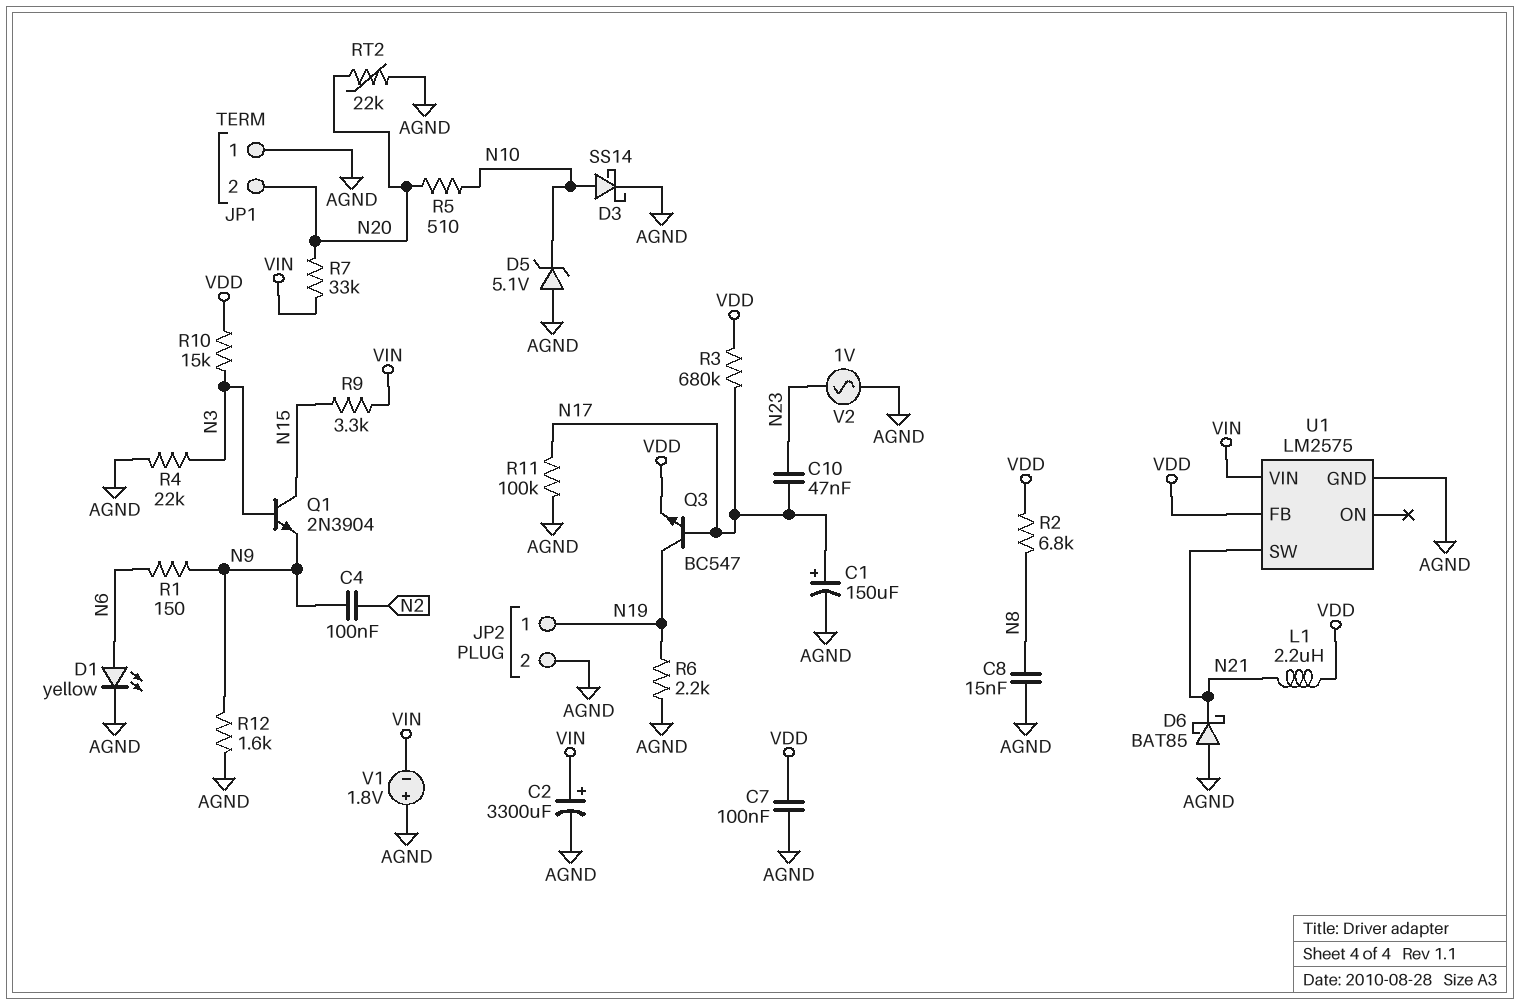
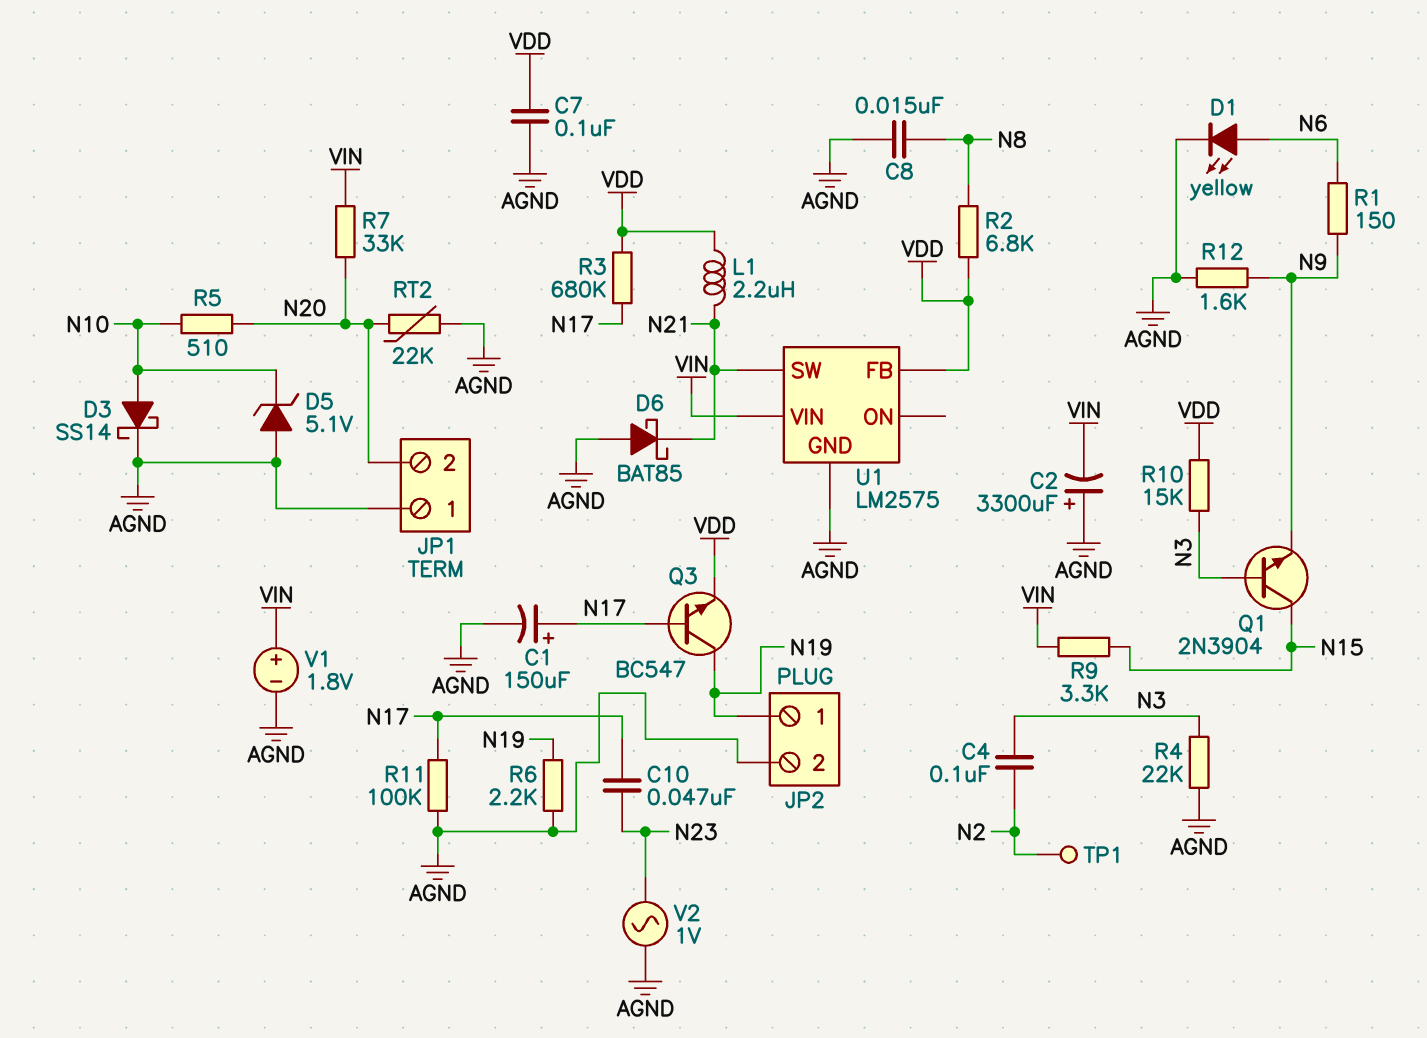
C2: 3300uF (plus VIN, minus AGND) -> 3300uF (plus AGND, minus VIN)
C4: 100nF (N2, N9) -> 100nF (N2, N3)
TP1: none -> test point (N2)
V1: 1.8V (plus AGND, minus VIN) -> 1.8V (plus VIN, minus AGND)

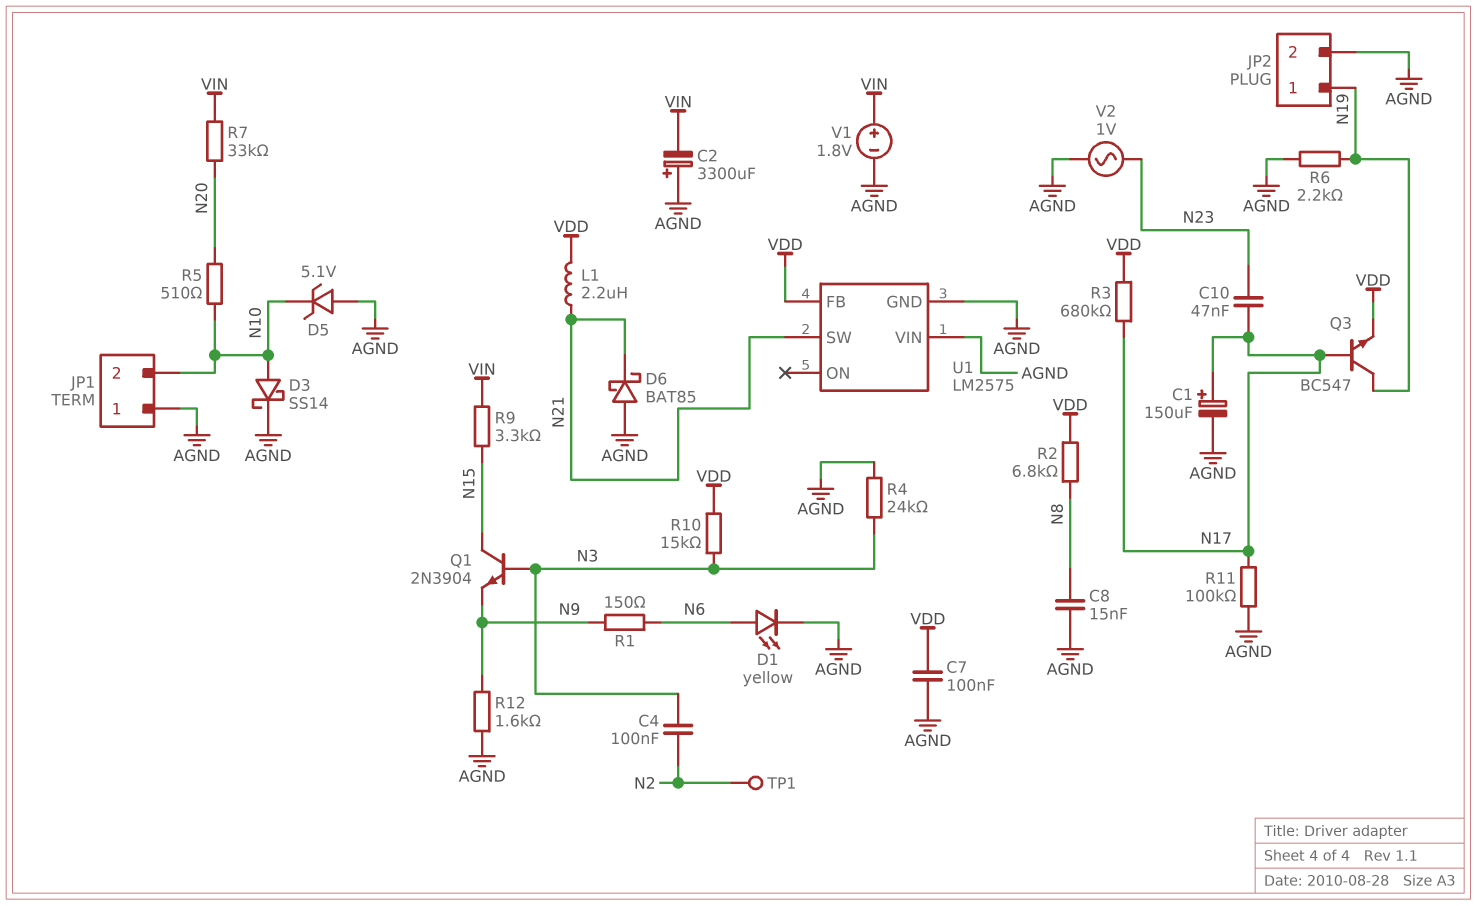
JP1 pin 2: N20 -> N10
R4: 22k (AGND, N3) -> 24k (AGND, N3)
RT2: 22k (AGND, N20) -> none
U1 pin VIN: VIN -> AGND

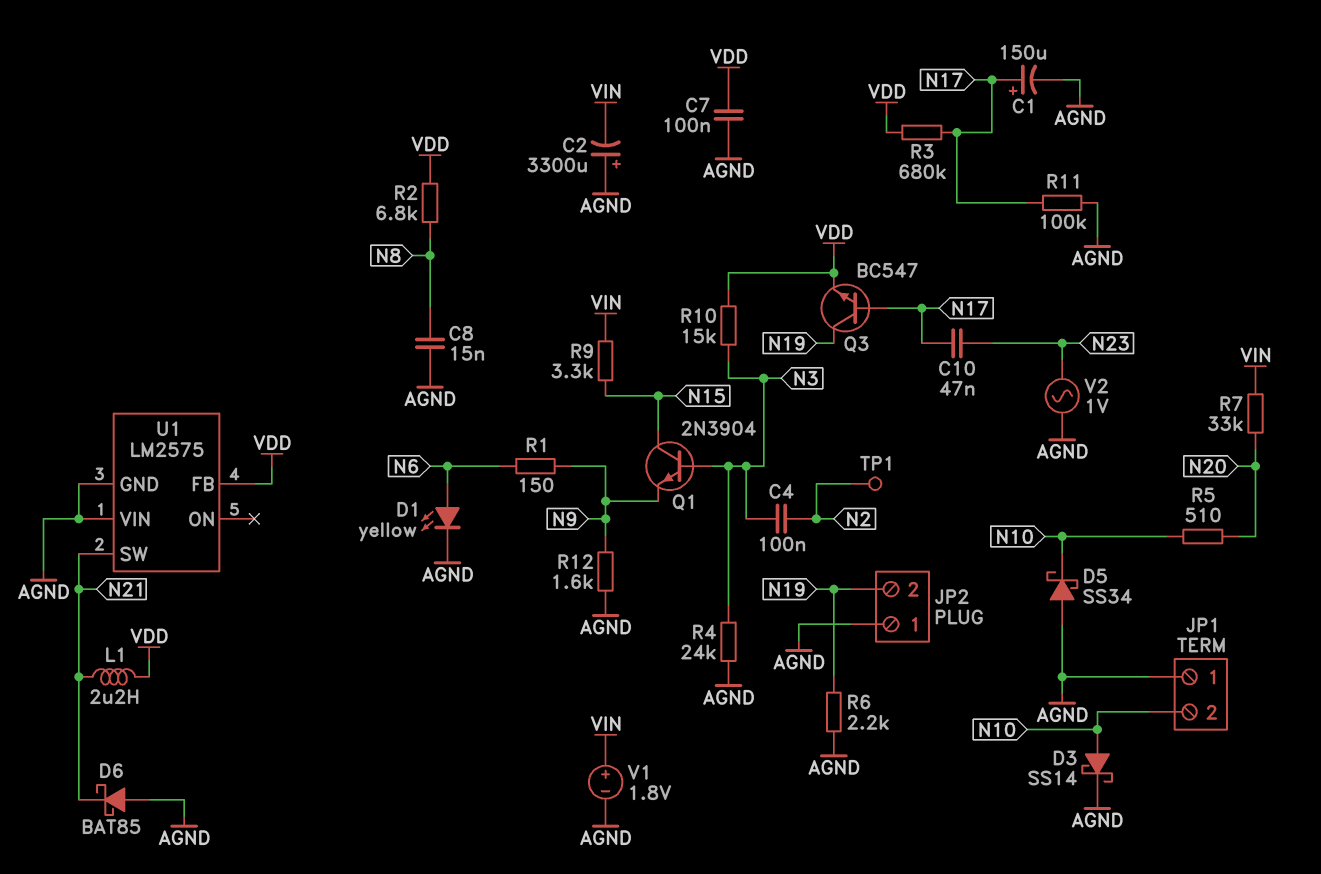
D5: zener 5.1V (A AGND, K N10) -> schottky SS34 (A AGND, K N10)
JP2 pin 1: N19 -> AGND
JP2 pin 2: AGND -> N19

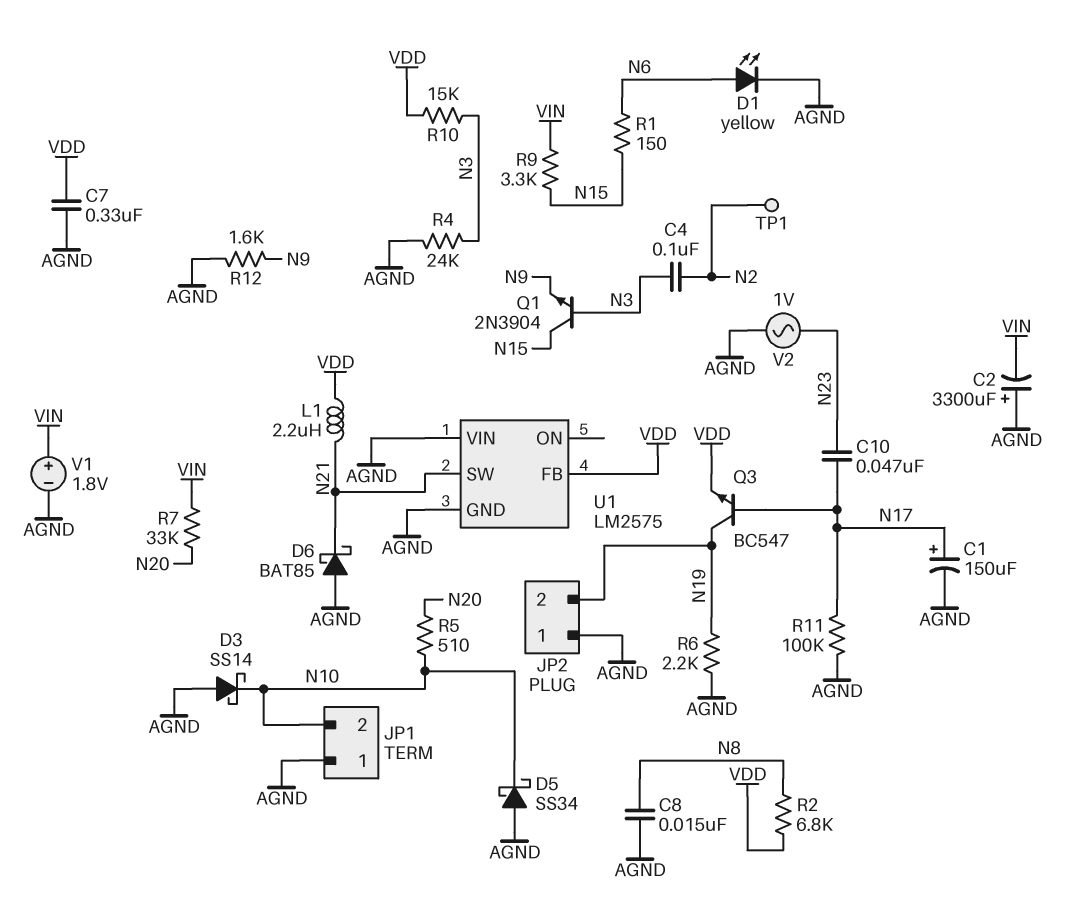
C7: 100nF (AGND, VDD) -> 330nF (AGND, VDD)
D3: schottky SS14 (A N10, K AGND) -> schottky SS14 (A AGND, K N10)
R1: 150 (N6, N9) -> 150 (N6, N15)
R3: 680k (N17, VDD) -> none

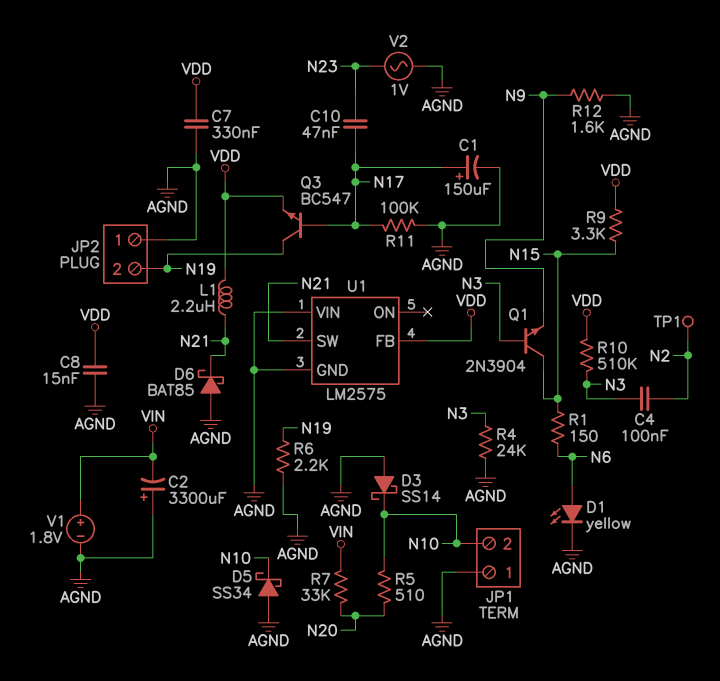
C8: 15nF (AGND, N8) -> 15nF (AGND, VDD)
R2: 6.8k (N8, VDD) -> none
R9: 3.3k (N15, VIN) -> 3.3k (N15, VDD)
R10: 15k (N3, VDD) -> 510k (N3, VDD)

